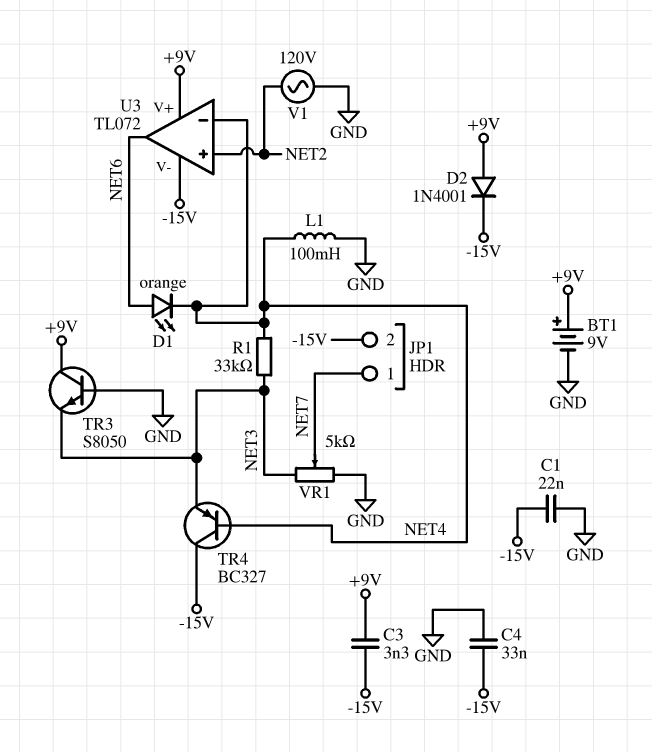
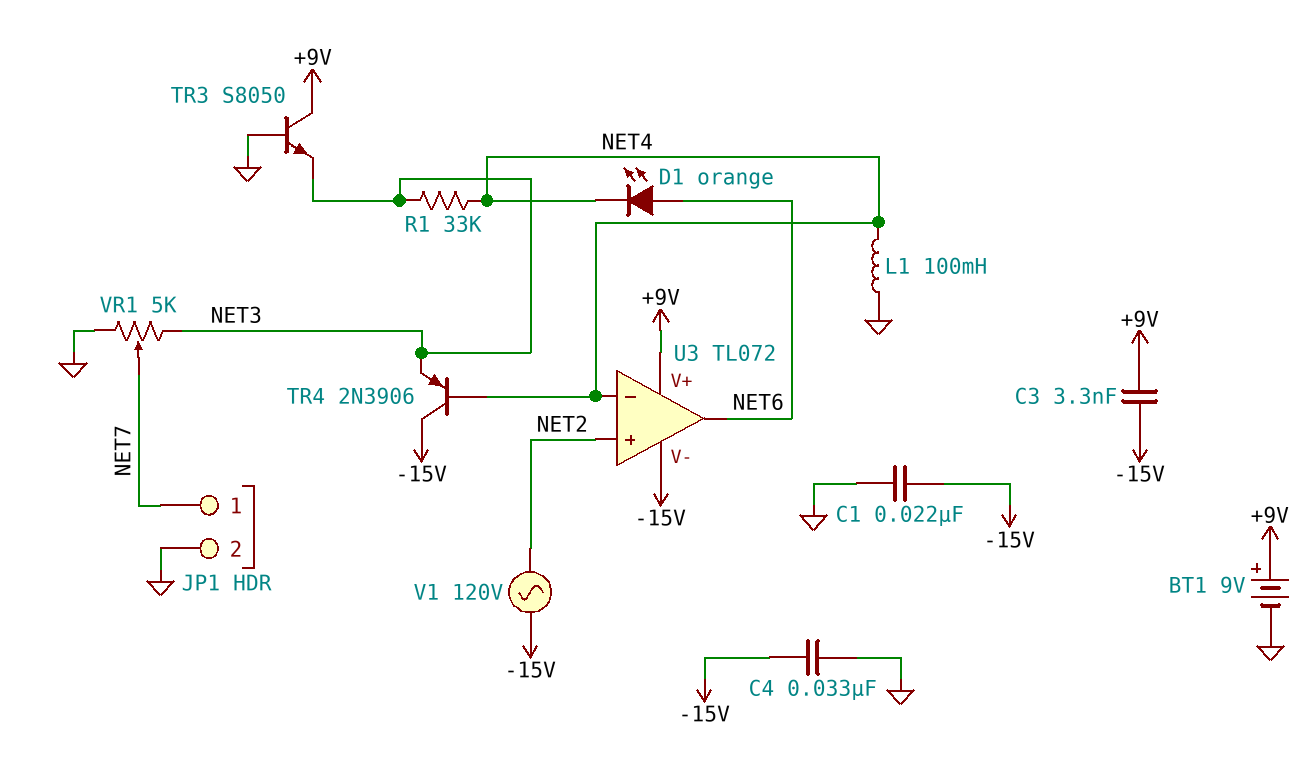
D2: diode 1N4001 (A +9V, K -15V) -> none
JP1 pin 2: -15V -> GND
TR4: PNP BC327 (B NET4, C -15V, E NET3) -> PNP 2N3906 (B NET4, C -15V, E NET3)
V1: AC 120V (GND, NET2) -> AC 120V (-15V, NET2)

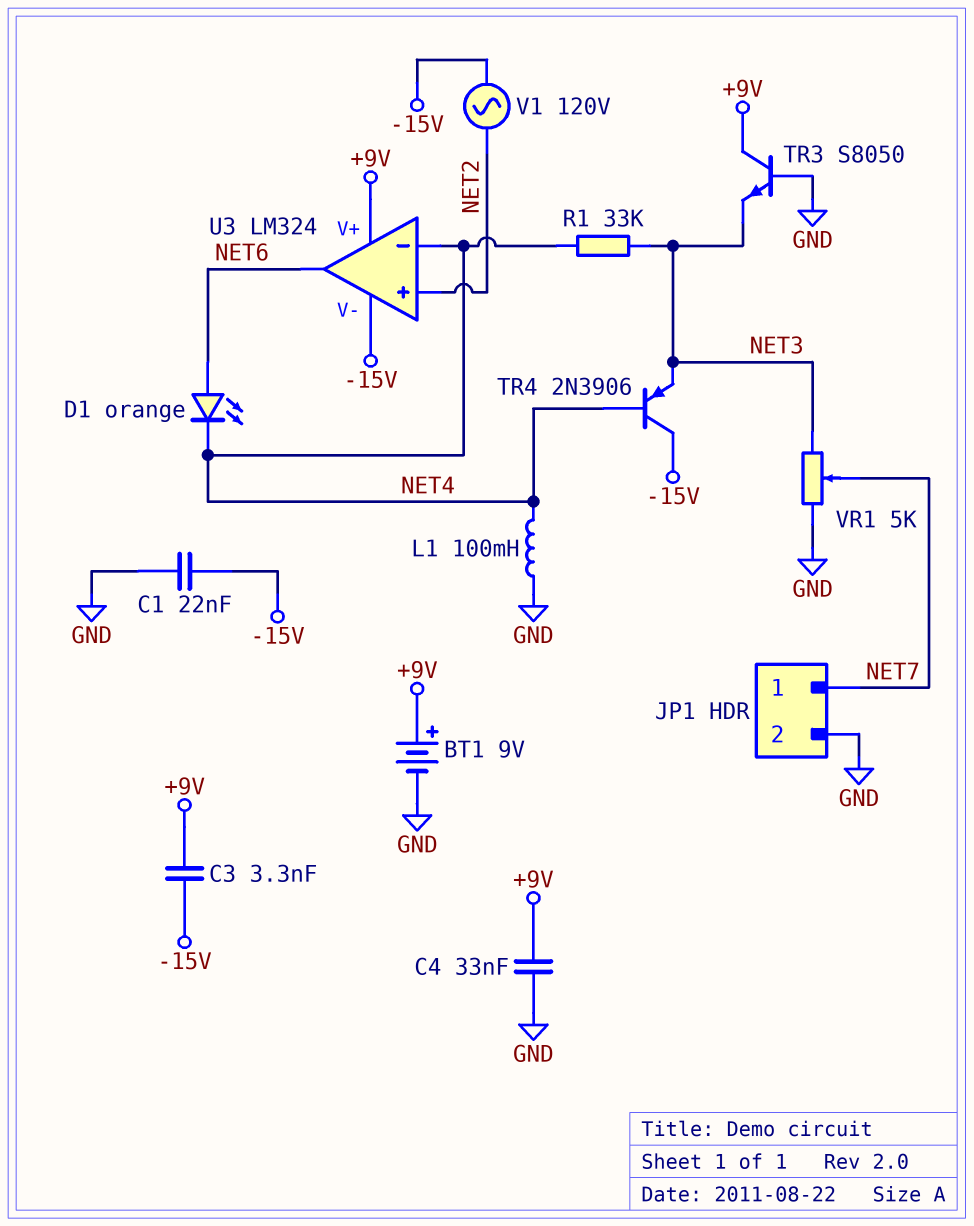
C4: 33nF (-15V, GND) -> 33nF (+9V, GND)
U3: TL072 -> LM324

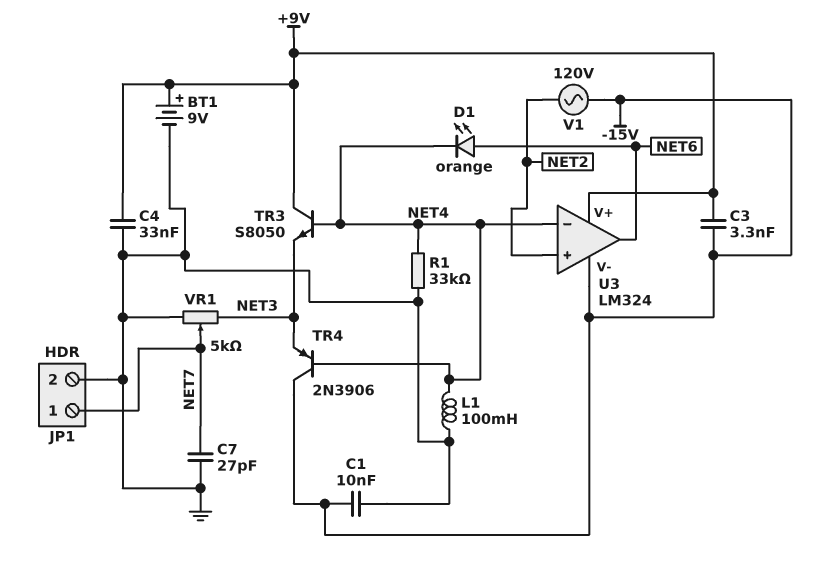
C1: 22nF (-15V, GND) -> 10nF (-15V, GND)
C7: none -> 27pF (GND, NET7)
R1: 33k (NET3, NET4) -> 33k (GND, NET4)
TR3: NPN S8050 (B GND, C +9V, E NET3) -> NPN S8050 (B NET4, C +9V, E NET3)

